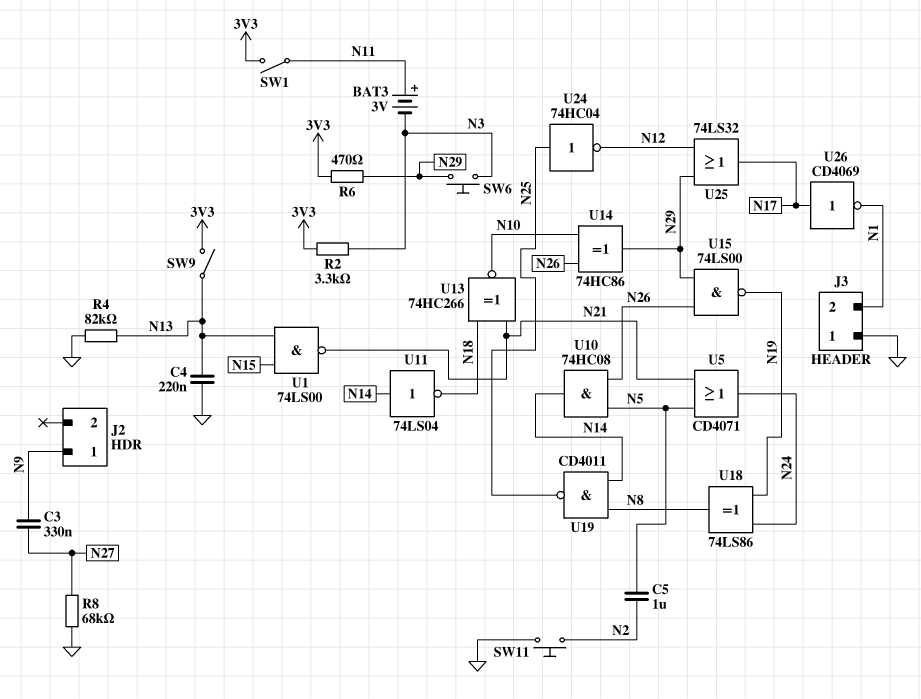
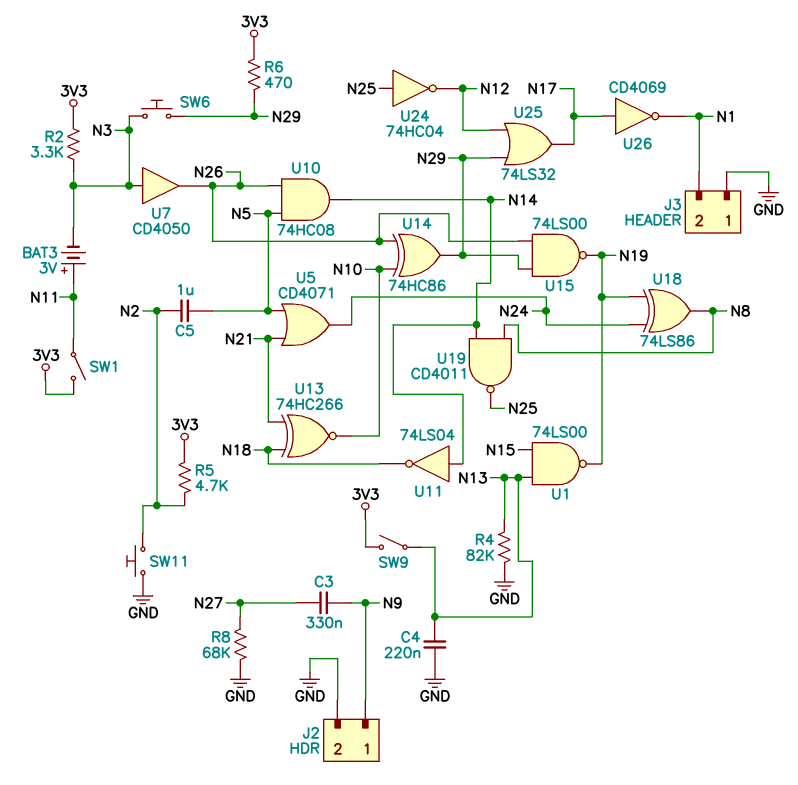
J2 pin 2: none -> GND
R5: none -> 4.7k (3V3, N2)
U1: NAND 74LS00 (in N13, in N15, out N21) -> NAND 74LS00 (in N13, in N15, out N19)
U7: none -> buffer CD4050 (in N3, out N26)

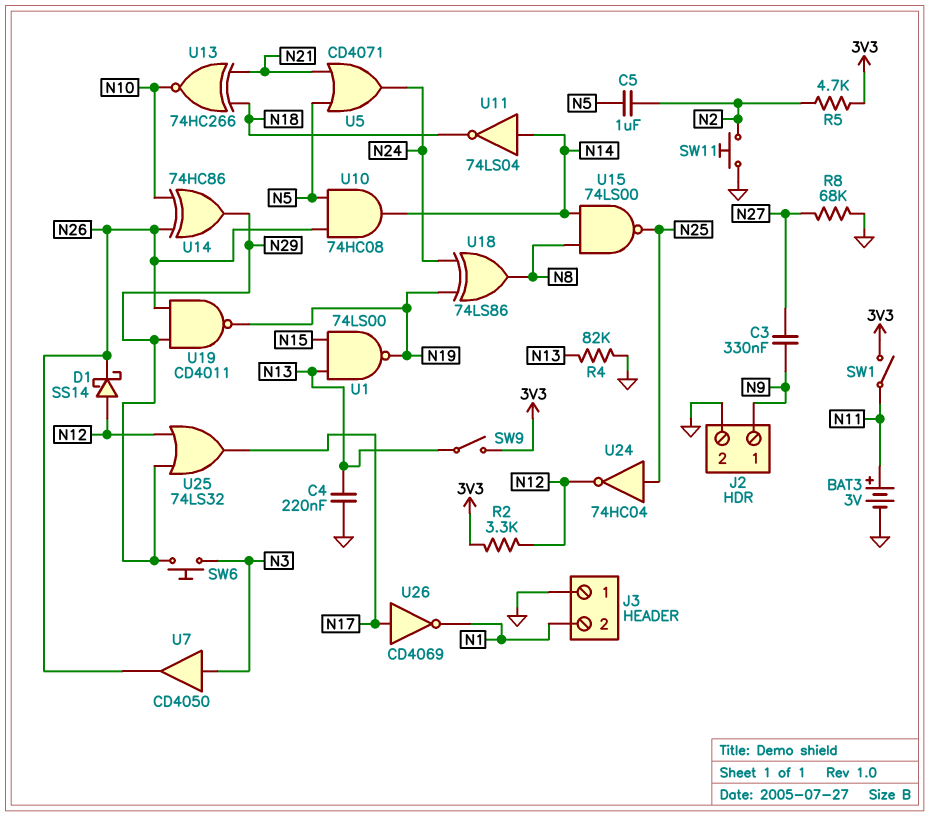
BAT3: 3V (plus N11, minus N3) -> 3V (plus N11, minus GND)
D1: none -> schottky SS14 (A N12, K N26)
R2: 3.3k (3V3, N3) -> 3.3k (3V3, N12)
R6: 470 (3V3, N29) -> none
U15: NAND 74LS00 (in N26, in N29, out N19) -> NAND 74LS00 (in N8, in N14, out N25)
U19: NAND CD4011 (in N8, in N14, out N25) -> NAND CD4011 (in N26, in N29, out N19)

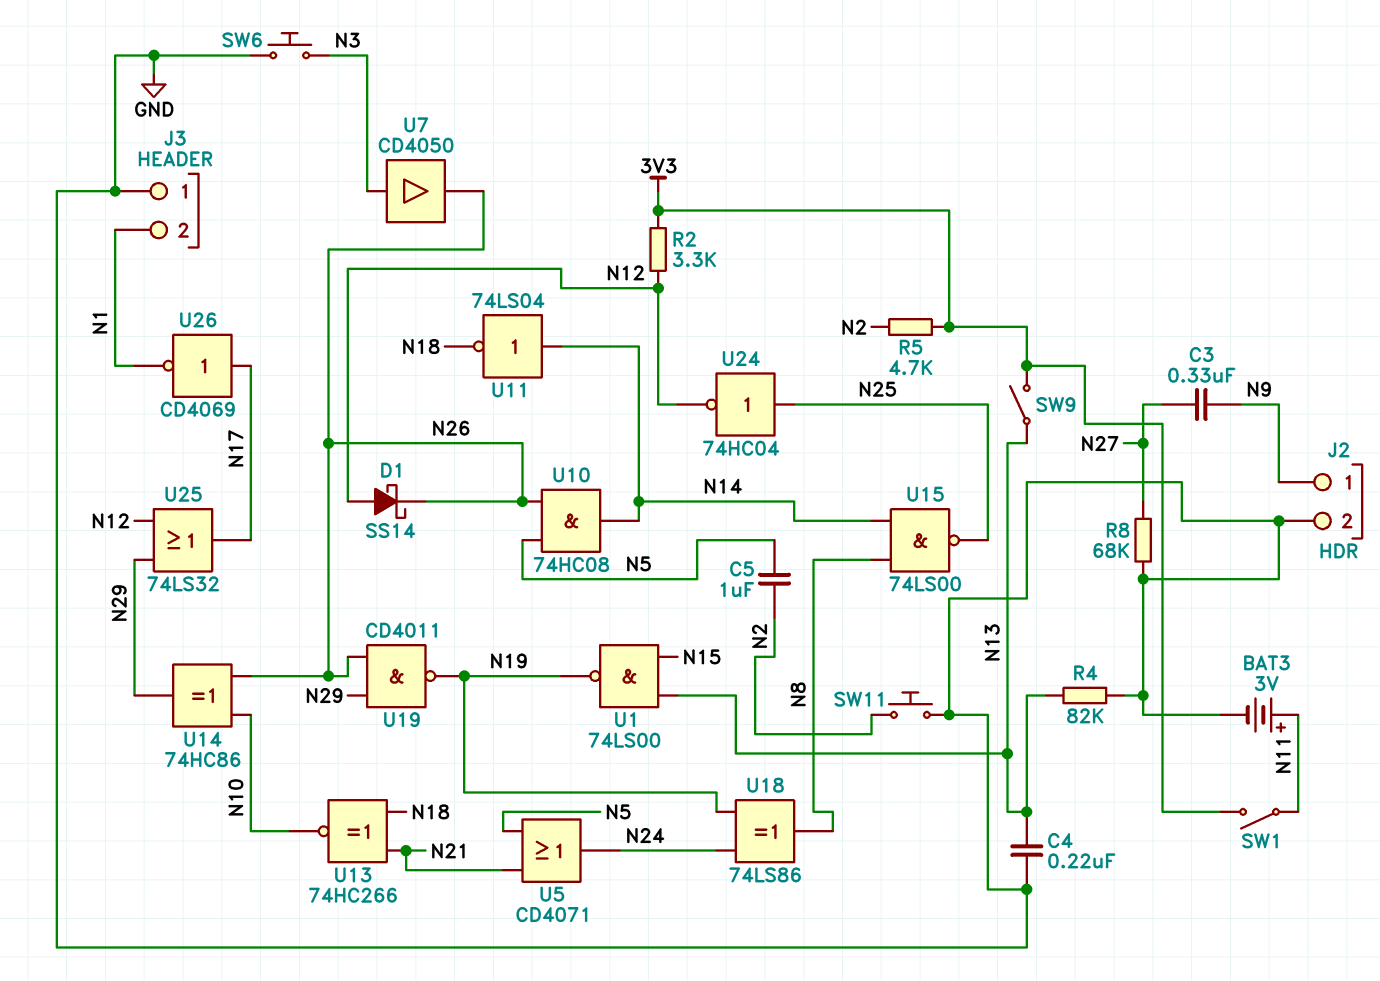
SW6: button (N3, N29) -> button (GND, N3)

